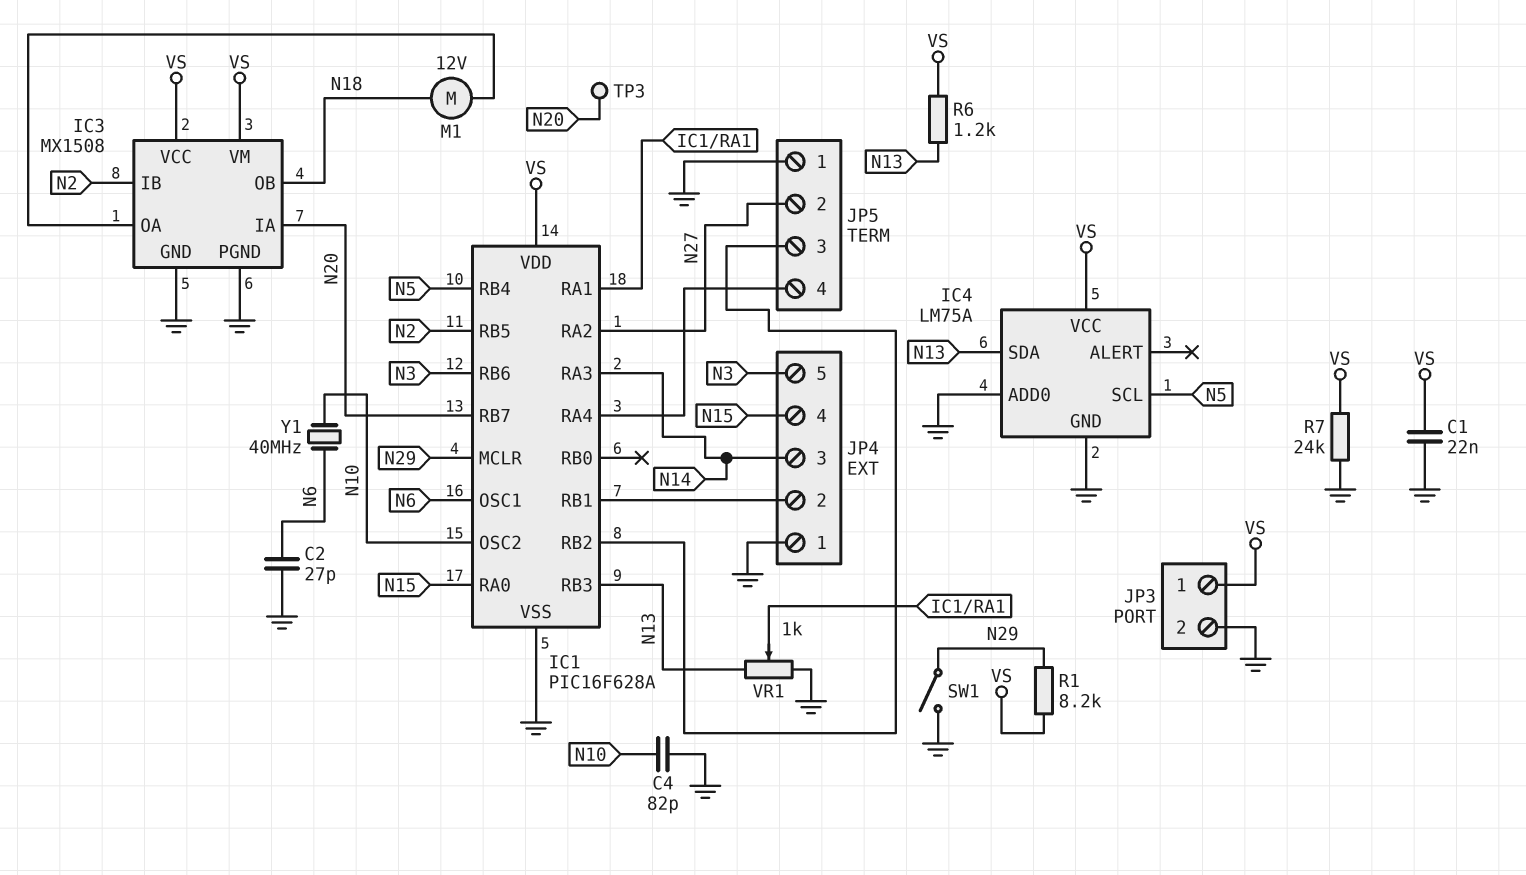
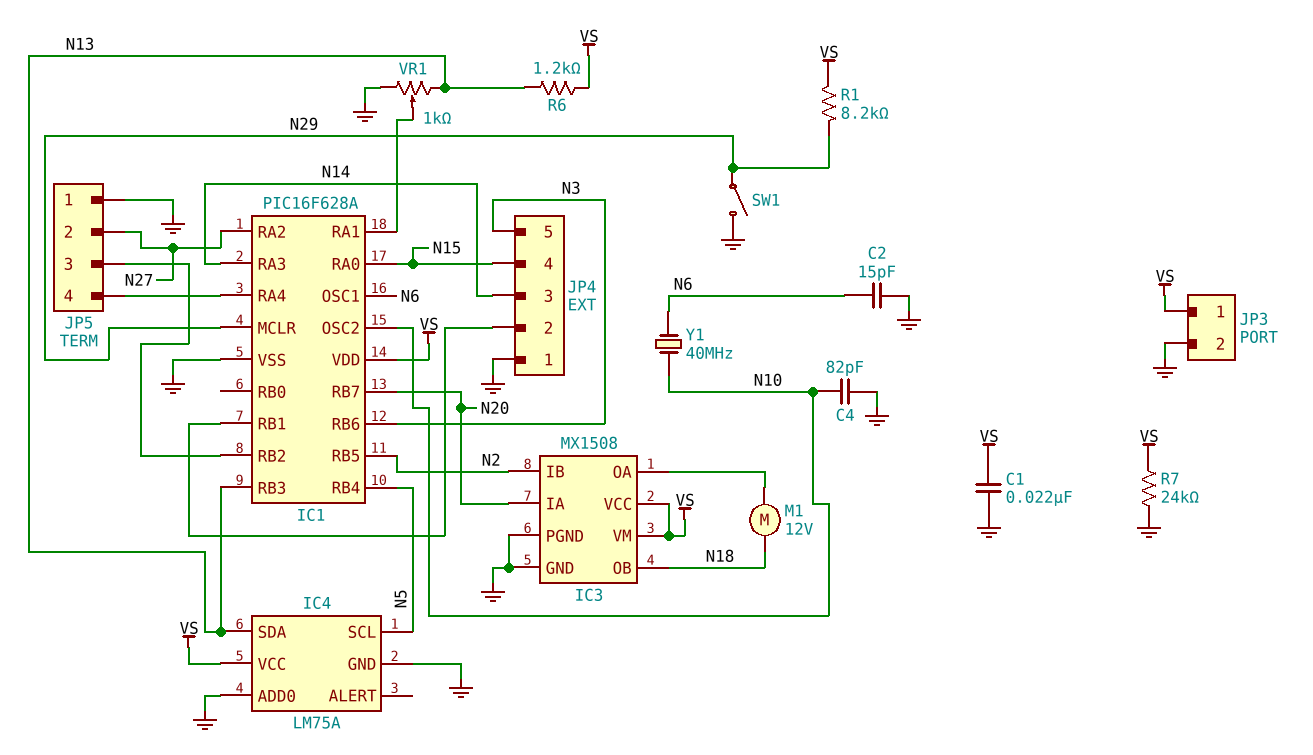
C2: 27pF (GND, N6) -> 15pF (GND, N6)
TP3: test point (N20) -> none

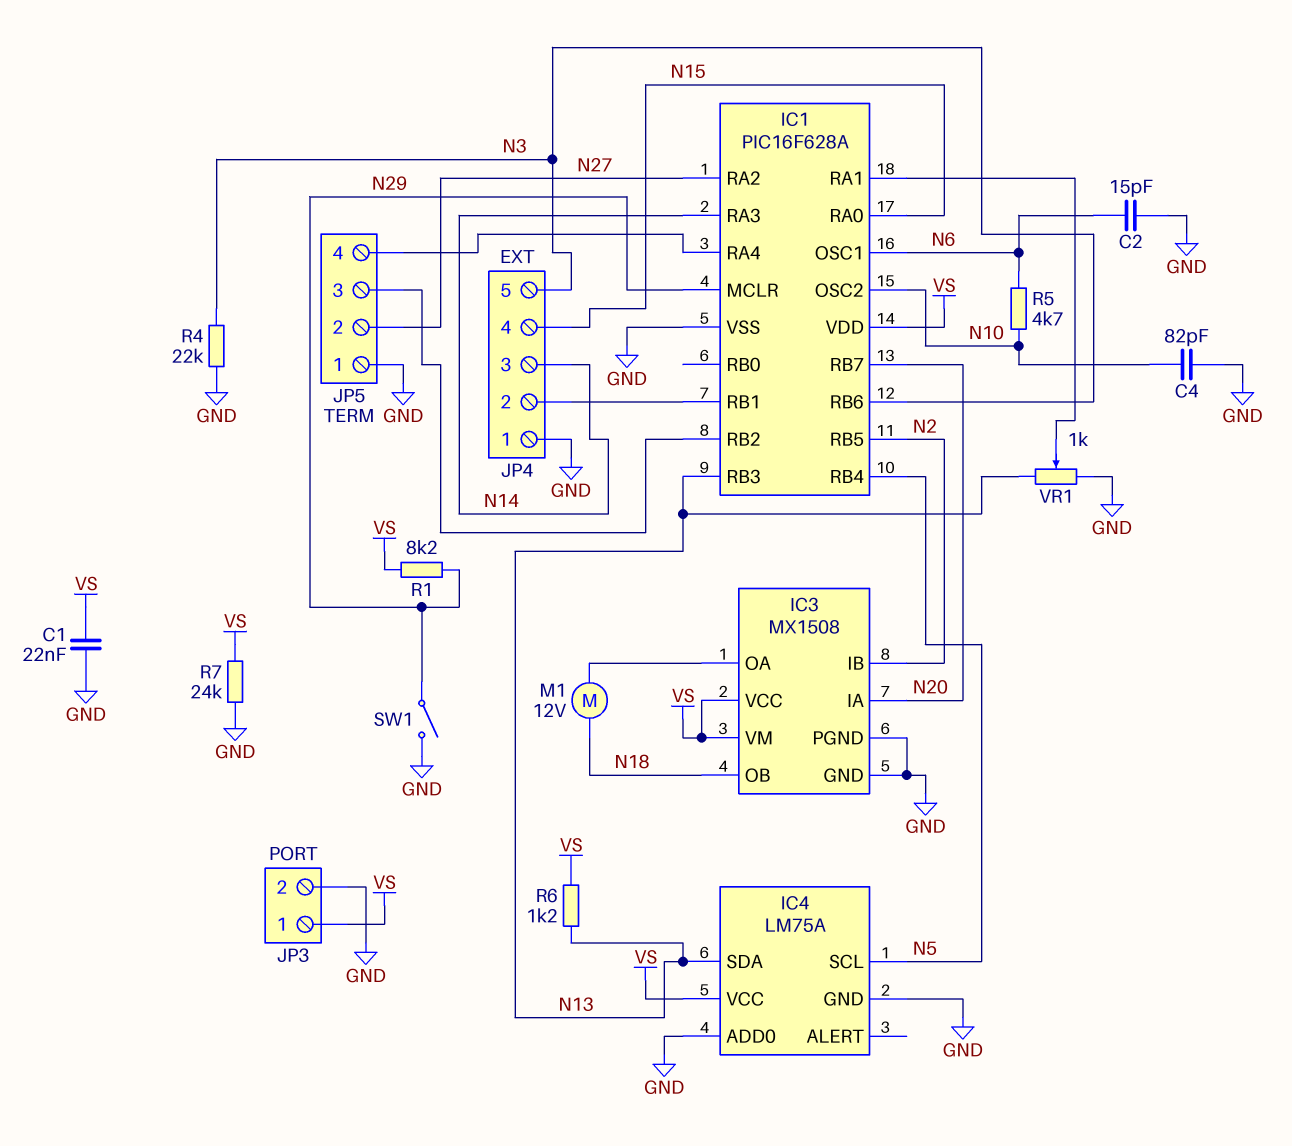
R4: none -> 22k (GND, N3)
R5: none -> 4.7k (N6, N10)
Y1: 40MHz (N6, N10) -> none

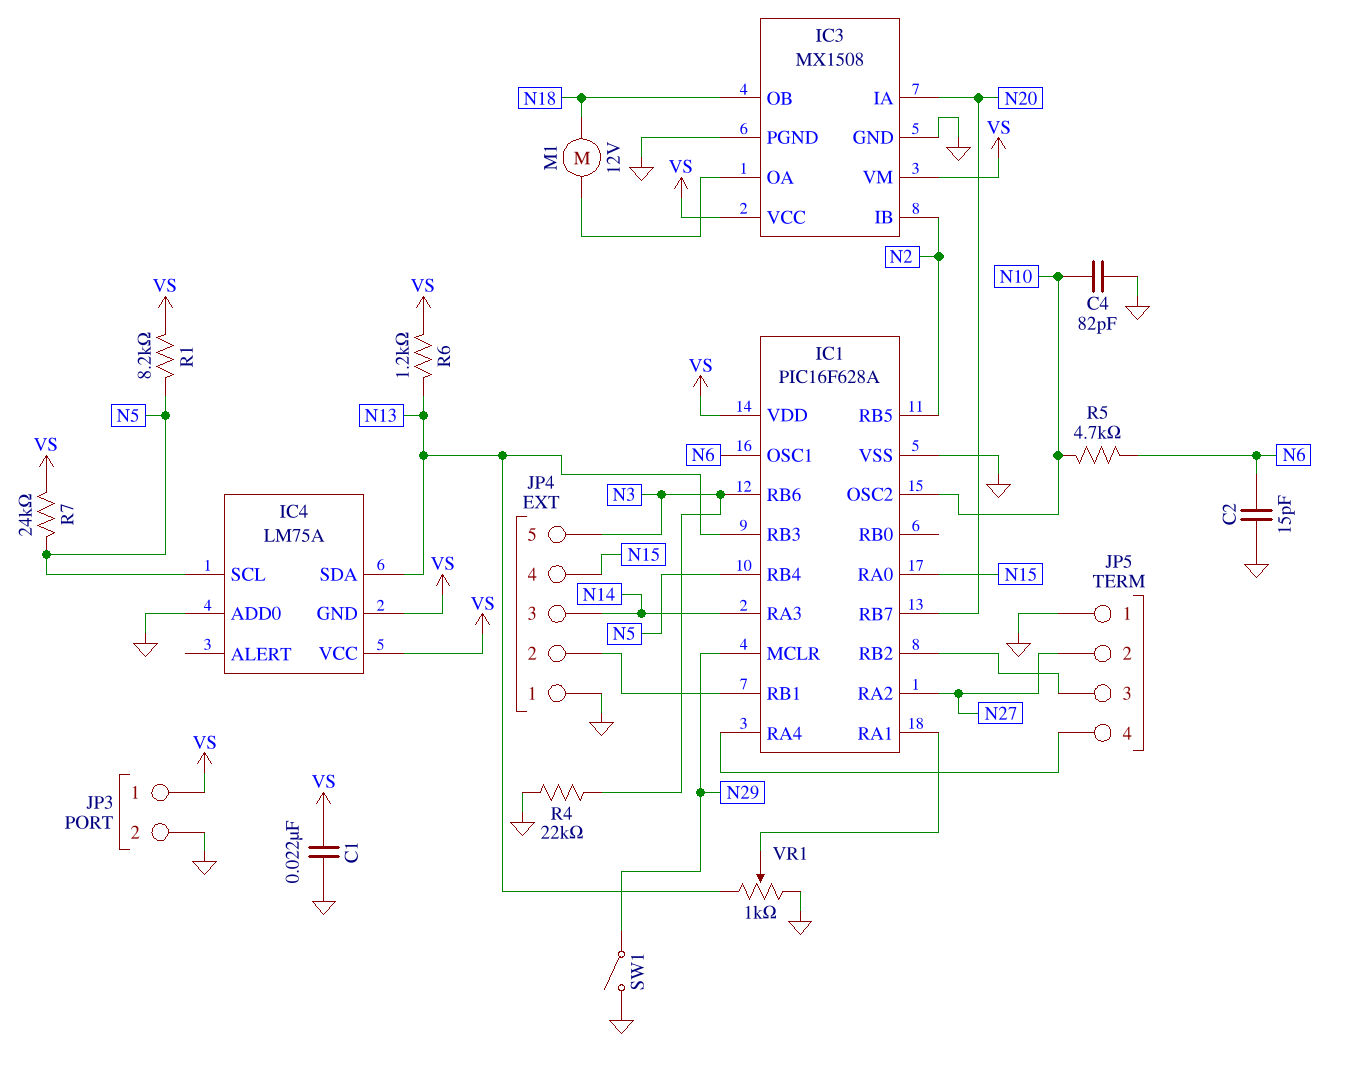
IC4 pin GND: GND -> VS
R1: 8.2k (N29, VS) -> 8.2k (N5, VS)
R7: 24k (GND, VS) -> 24k (N5, VS)

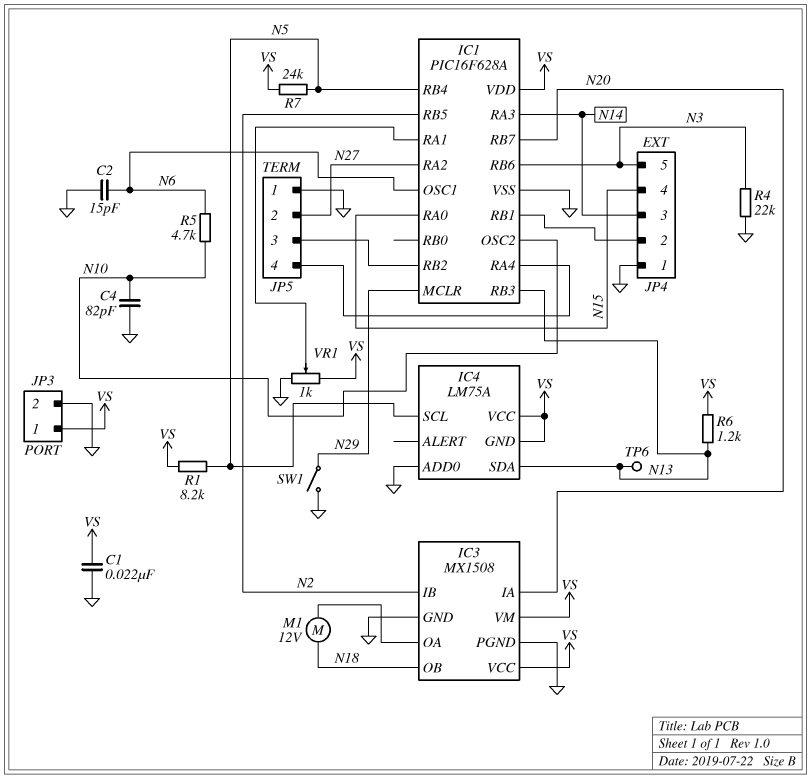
TP6: none -> test point (N13)
VR1: 1k (GND, N13, wiper IC1/RA1) -> 1k (GND, VS, wiper IC1/RA1)

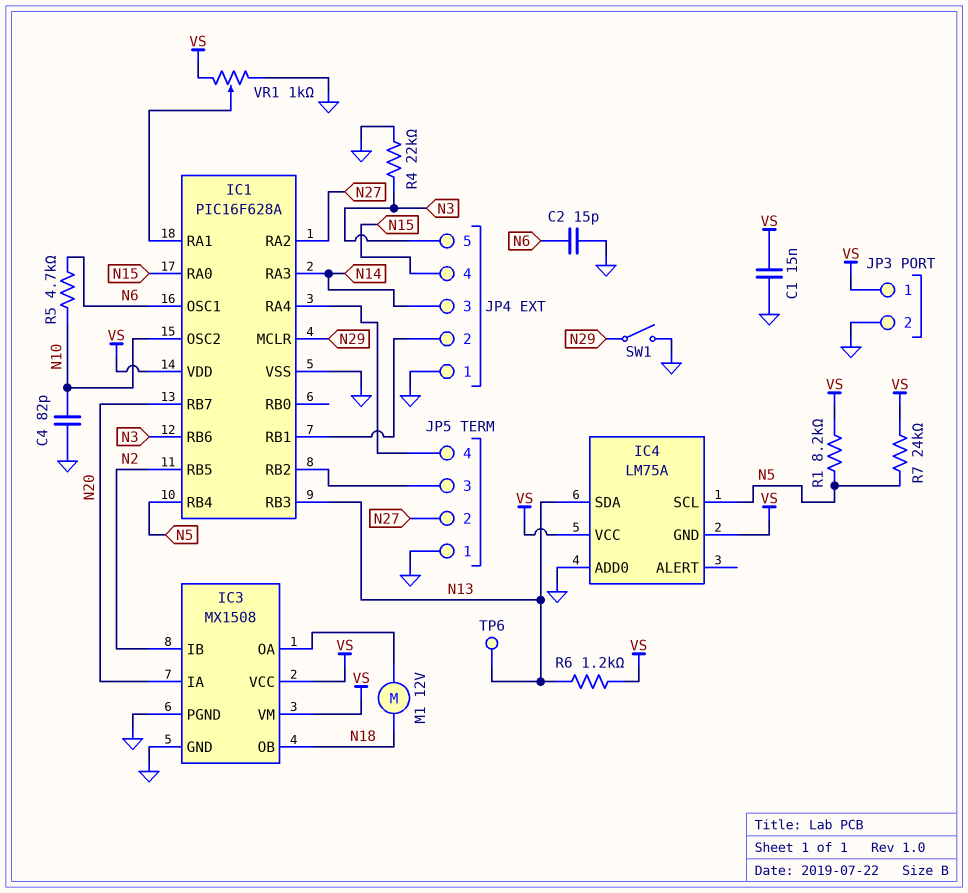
C1: 22nF (GND, VS) -> 15nF (GND, VS)

